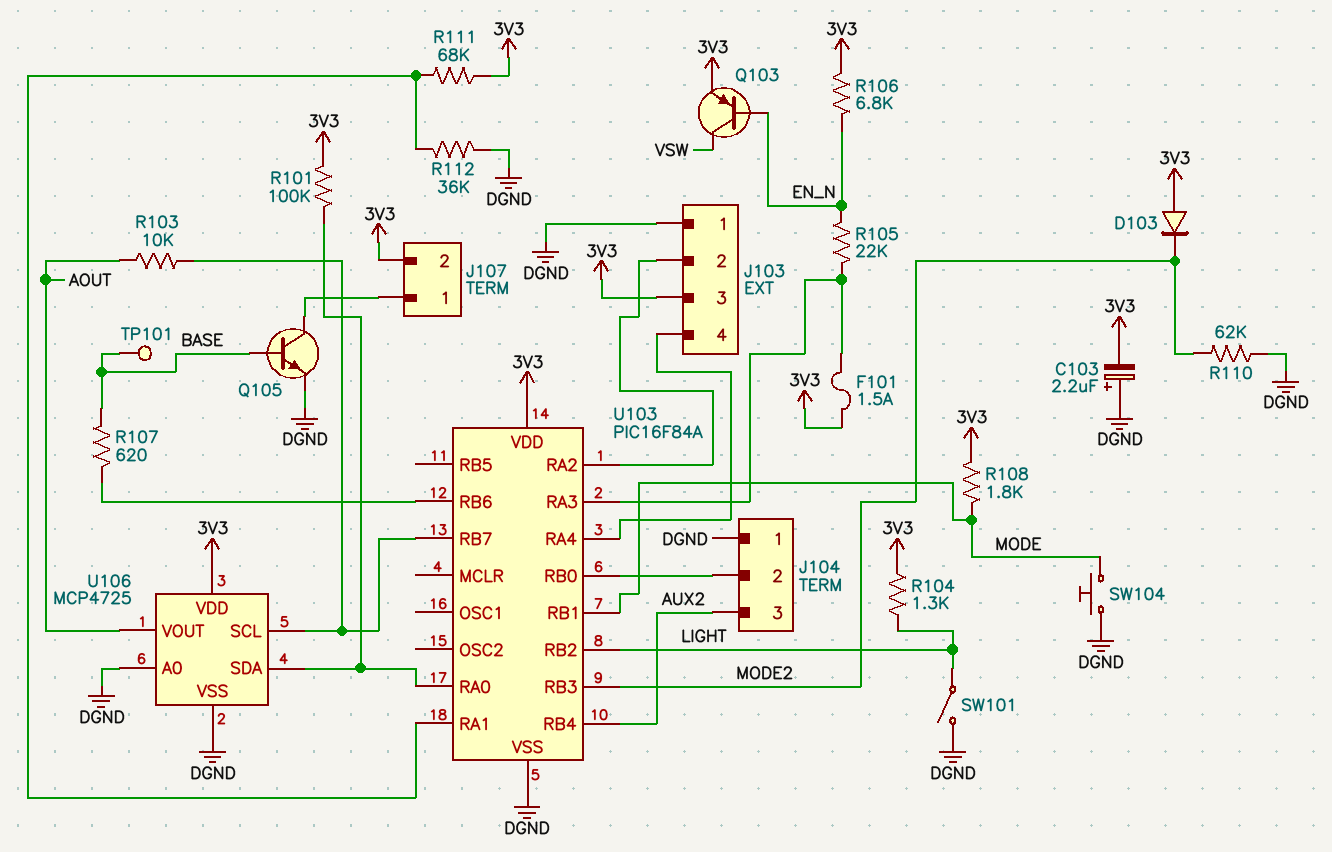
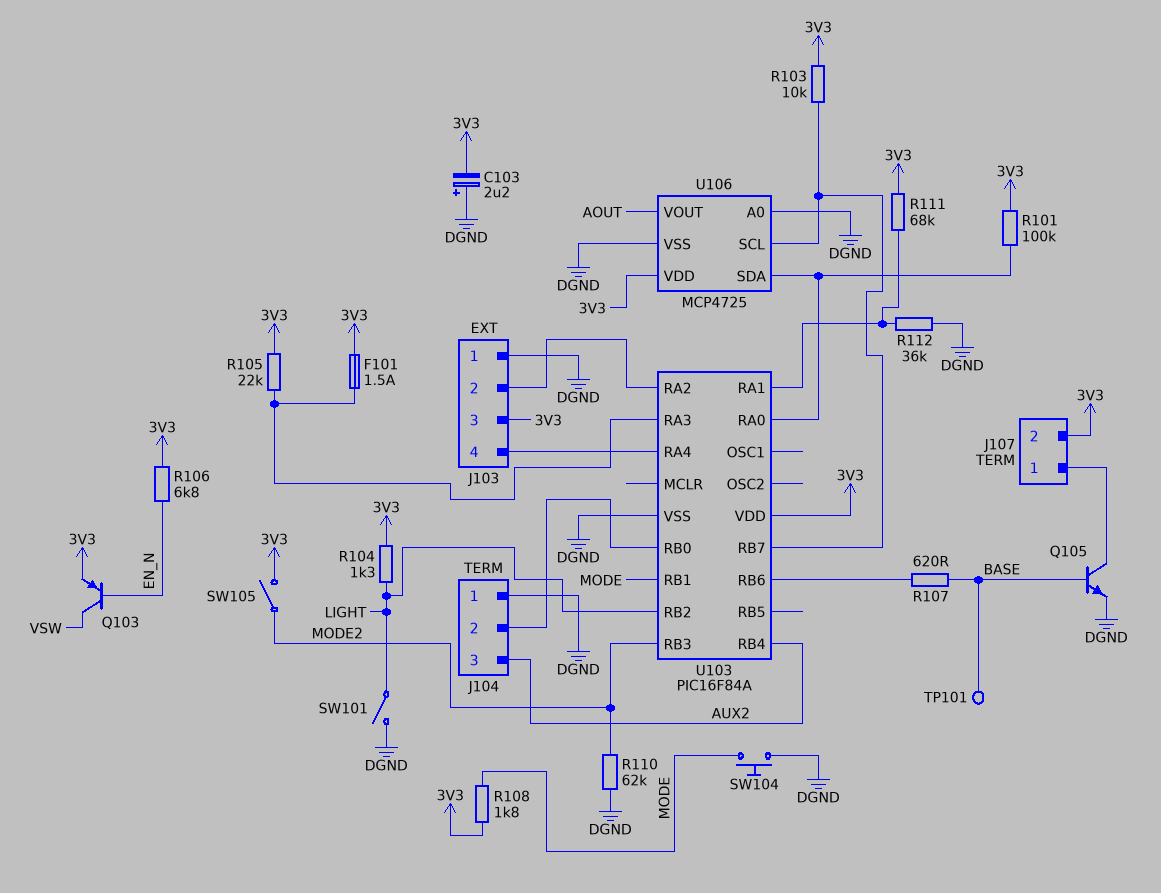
D103: diode (A 3V3, K MODE2) -> none
R103: 10k (AOUT, U103/RB7) -> 10k (3V3, U103/RB7)
R105: 22k (EN_N, U103/RA3) -> 22k (3V3, U103/RA3)
SW105: none -> switch (3V3, MODE2)

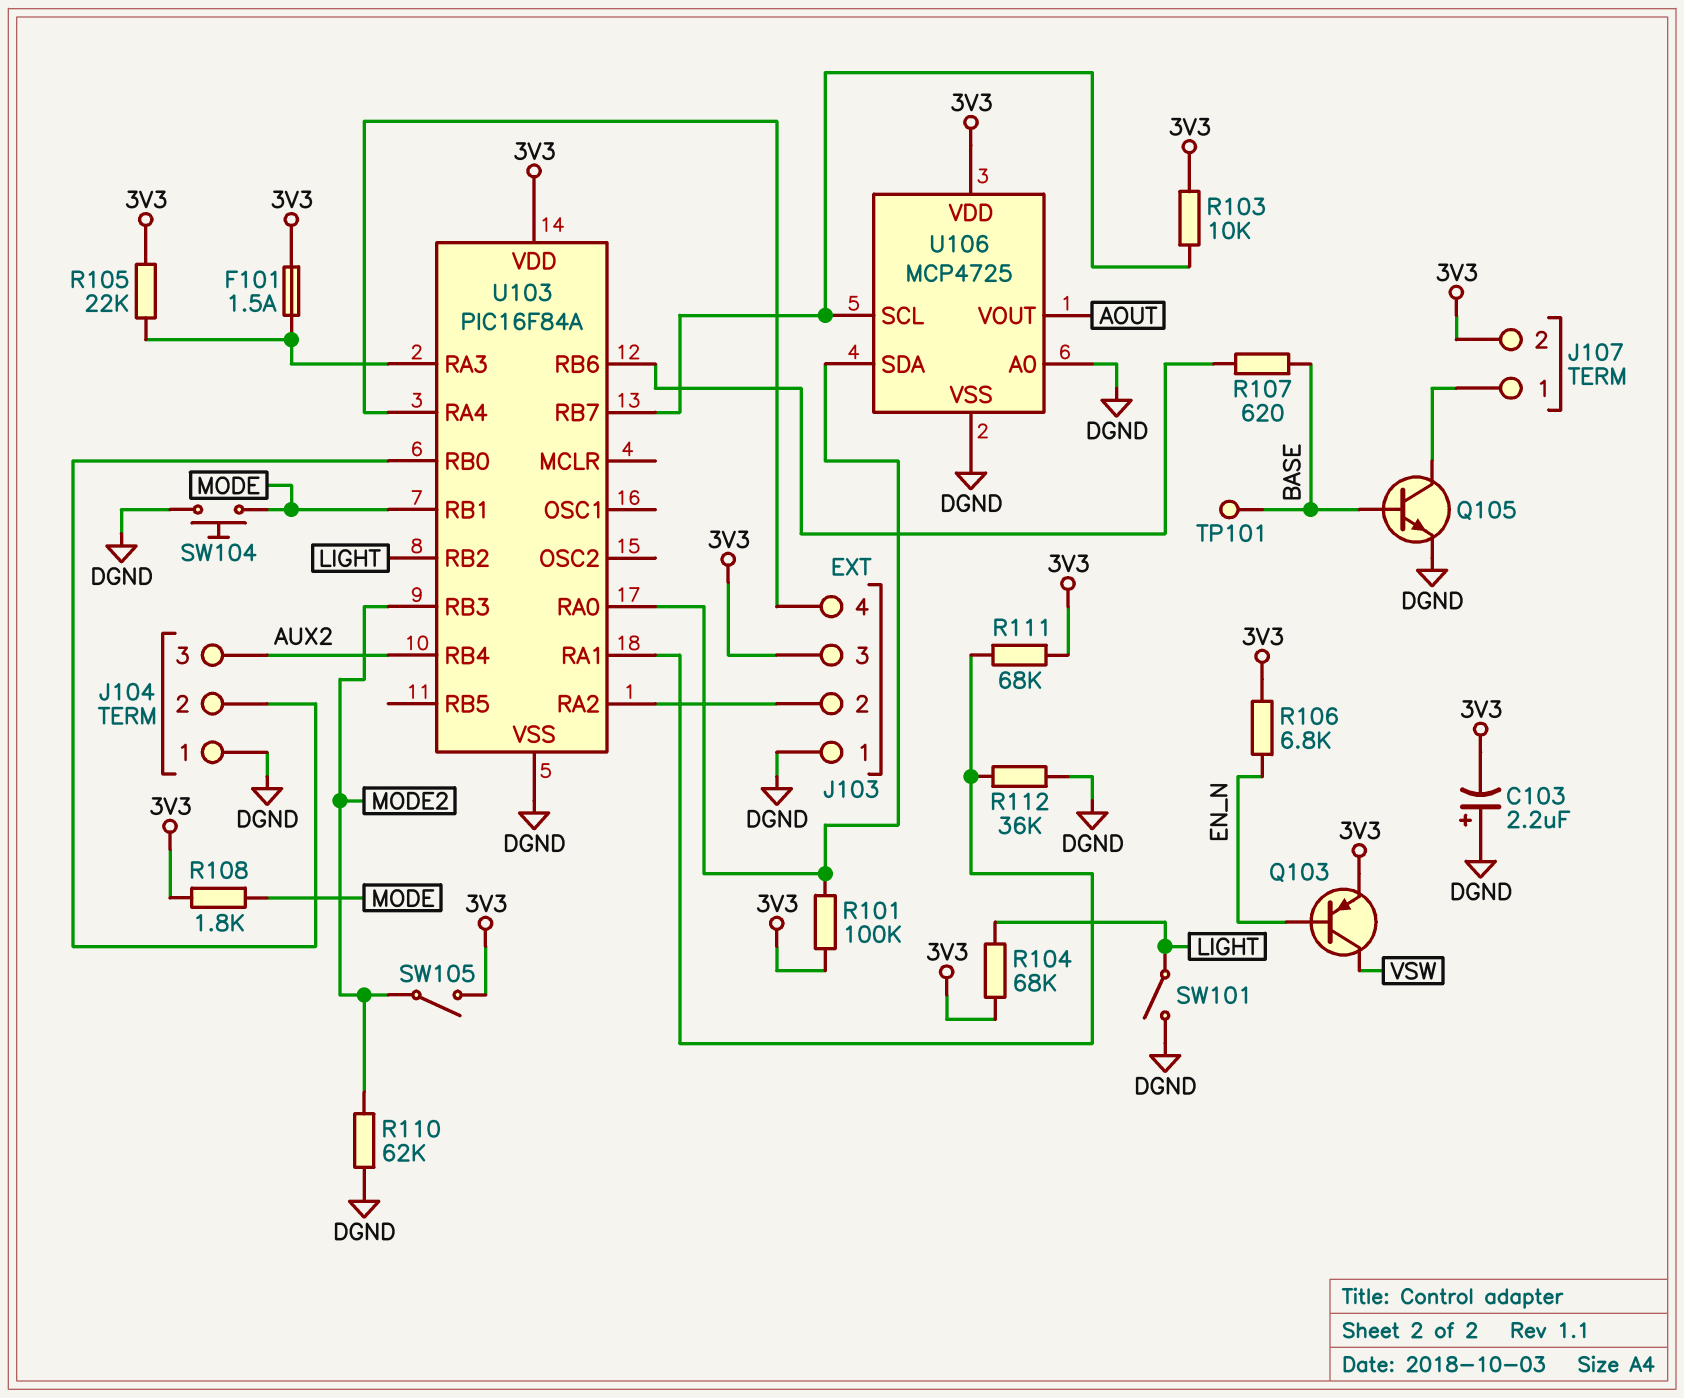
R104: 1.3k (3V3, LIGHT) -> 68k (3V3, LIGHT)

